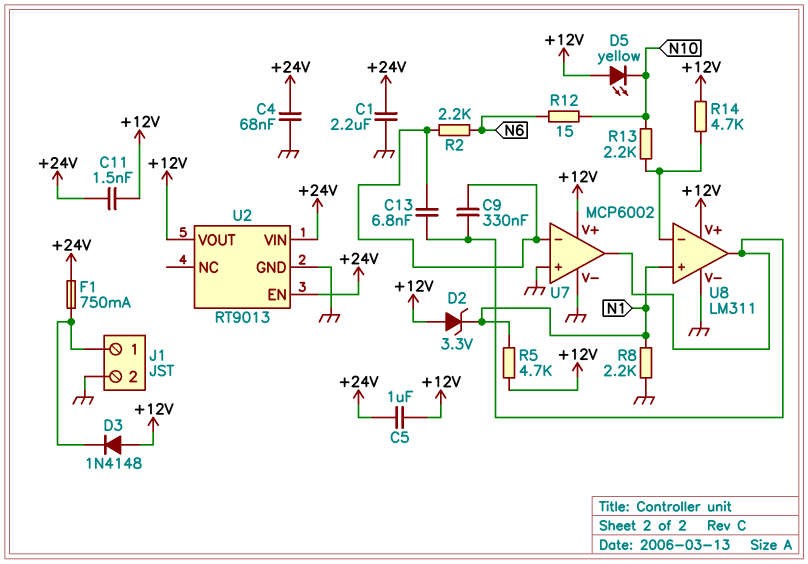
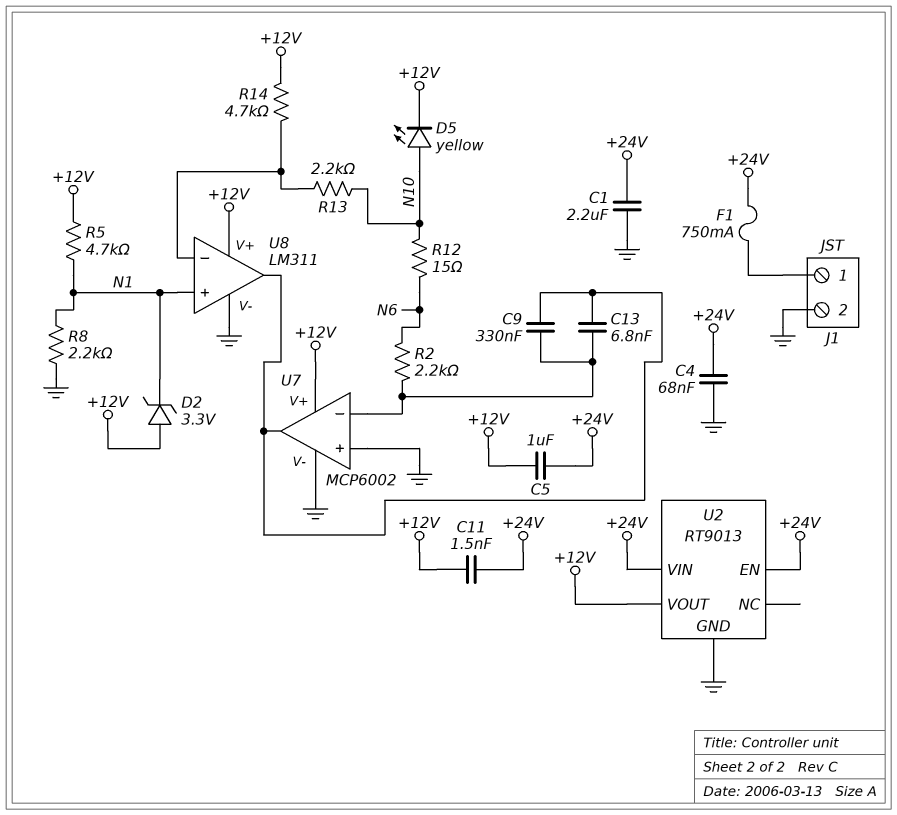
D3: diode 1N4148 (A +12V, K J1/1) -> none
D5: LED yellow (A +12V, K N10) -> LED yellow (A N10, K +12V)

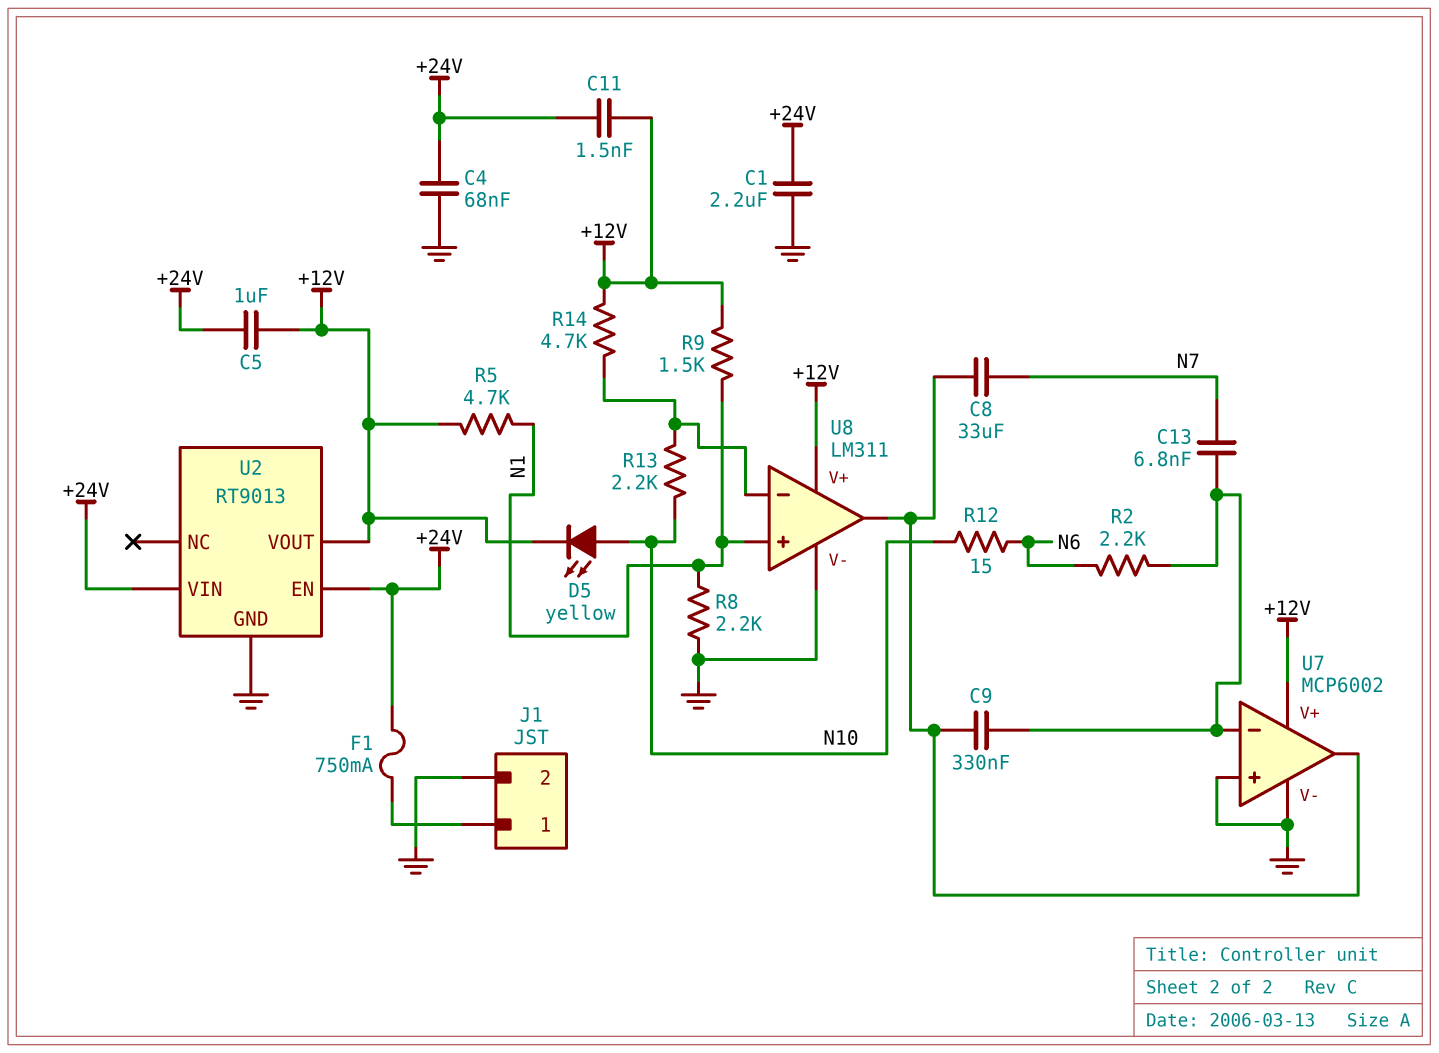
C8: none -> 33uF (N7, U7/out)
C13: 6.8nF (U7/in-, U7/out) -> 6.8nF (N7, U7/in-)
D2: zener 3.3V (A +12V, K N1) -> none
R9: none -> 1.5k (+12V, N1)

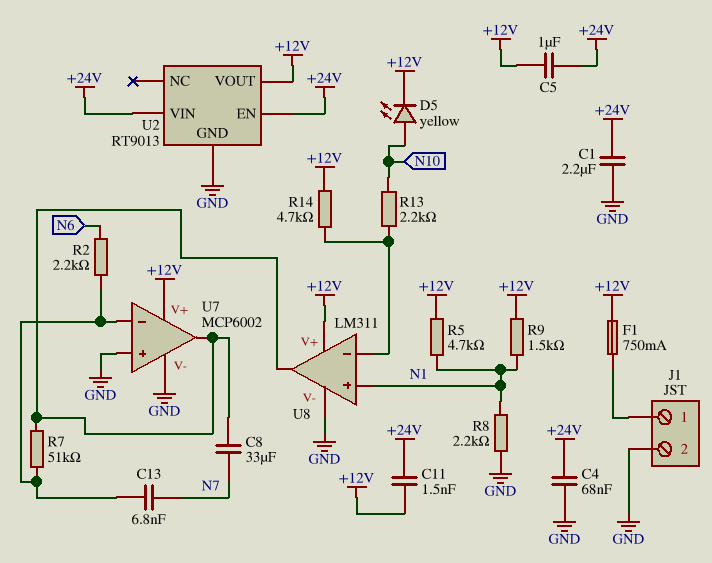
C9: 330nF (U7/in-, U7/out) -> none
F1: 750mA (+24V, J1/1) -> 750mA (+12V, J1/1)
R7: none -> 51k (U7/in-, U7/out)
R12: 15 (N6, N10) -> none

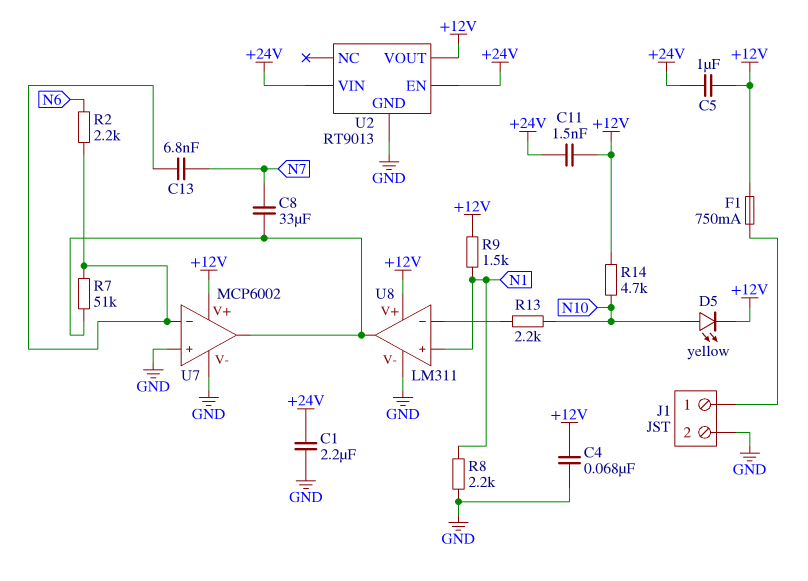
C4: 68nF (+24V, GND) -> 68nF (+12V, GND)
R5: 4.7k (+12V, N1) -> none
R14: 4.7k (+12V, U8/in-) -> 4.7k (+12V, N10)

